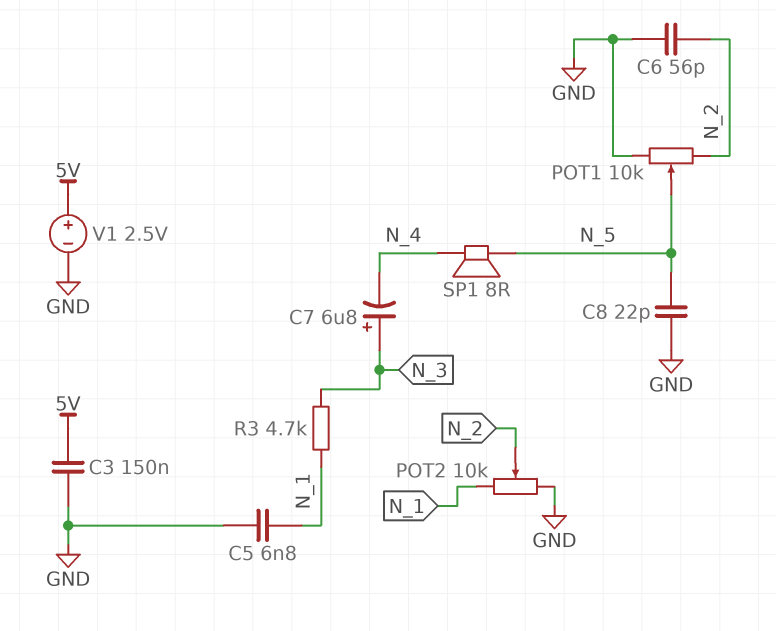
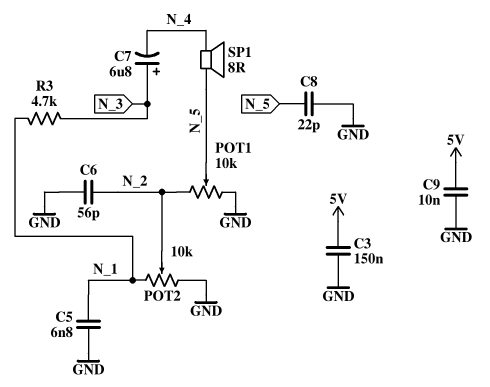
C9: none -> 10nF (5V, GND)
V1: 2.5V (plus 5V, minus GND) -> none

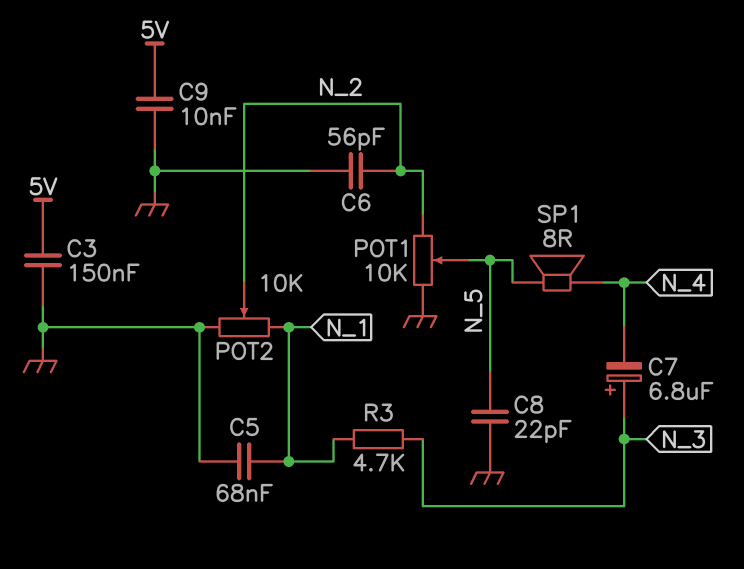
C5: 6.8nF (GND, N_1) -> 68nF (GND, N_1)

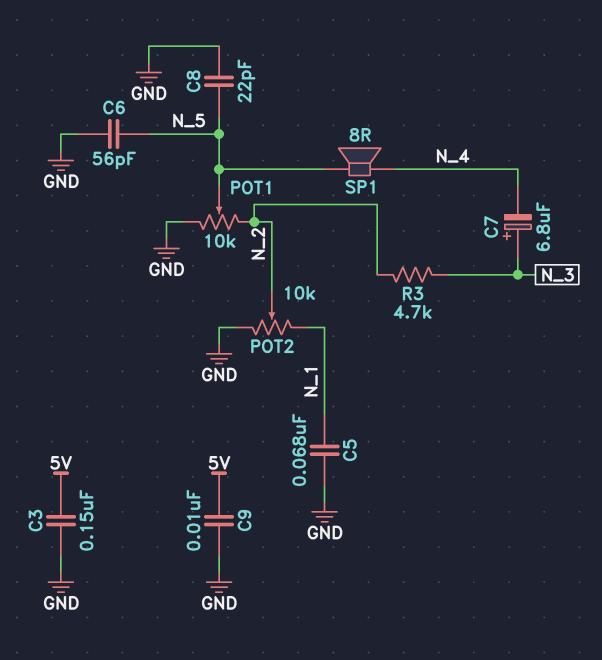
C6: 56pF (GND, N_2) -> 56pF (GND, N_5)
R3: 4.7k (N_1, N_3) -> 4.7k (N_2, N_3)

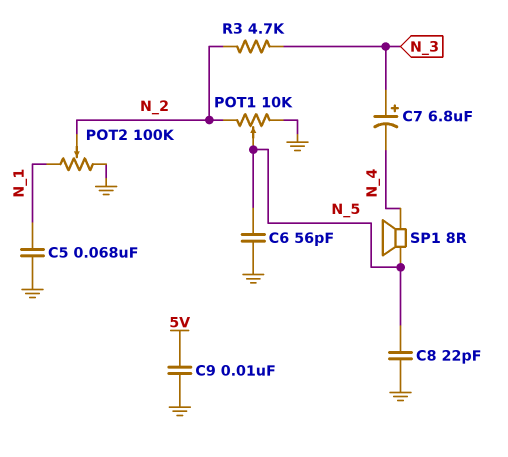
C3: 150nF (5V, GND) -> none
POT2: 10k (GND, N_1, wiper N_2) -> 100k (GND, N_1, wiper N_2)

